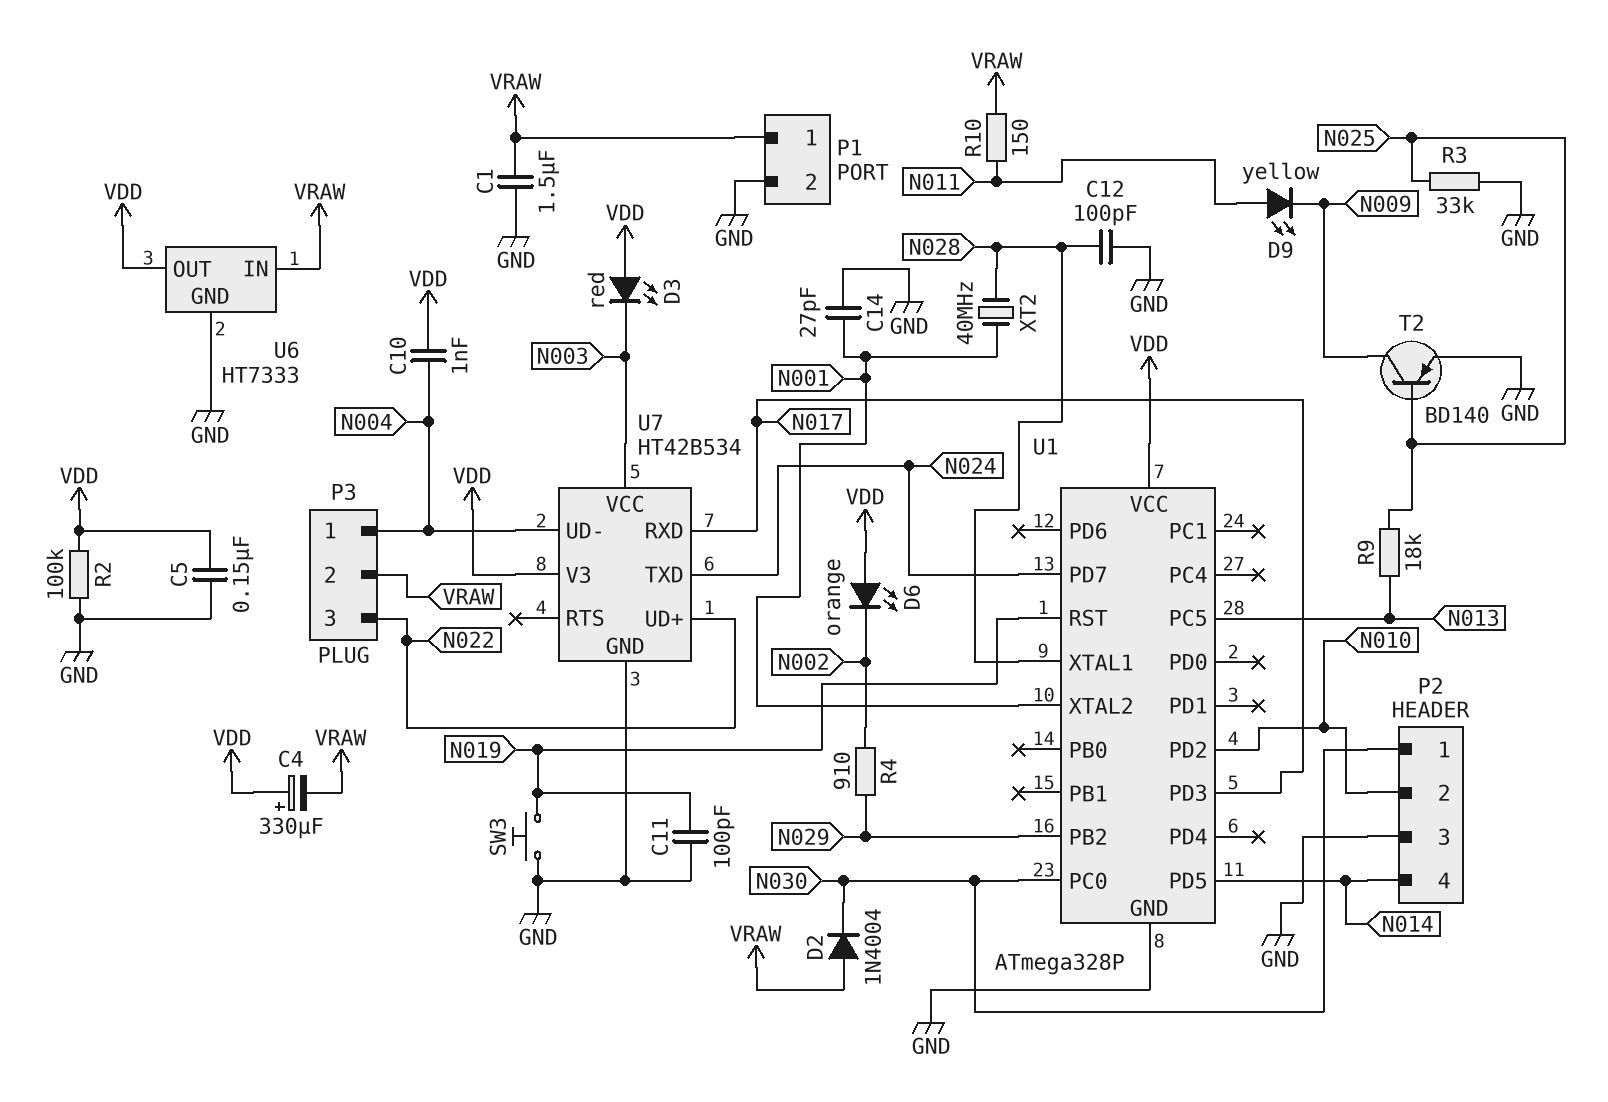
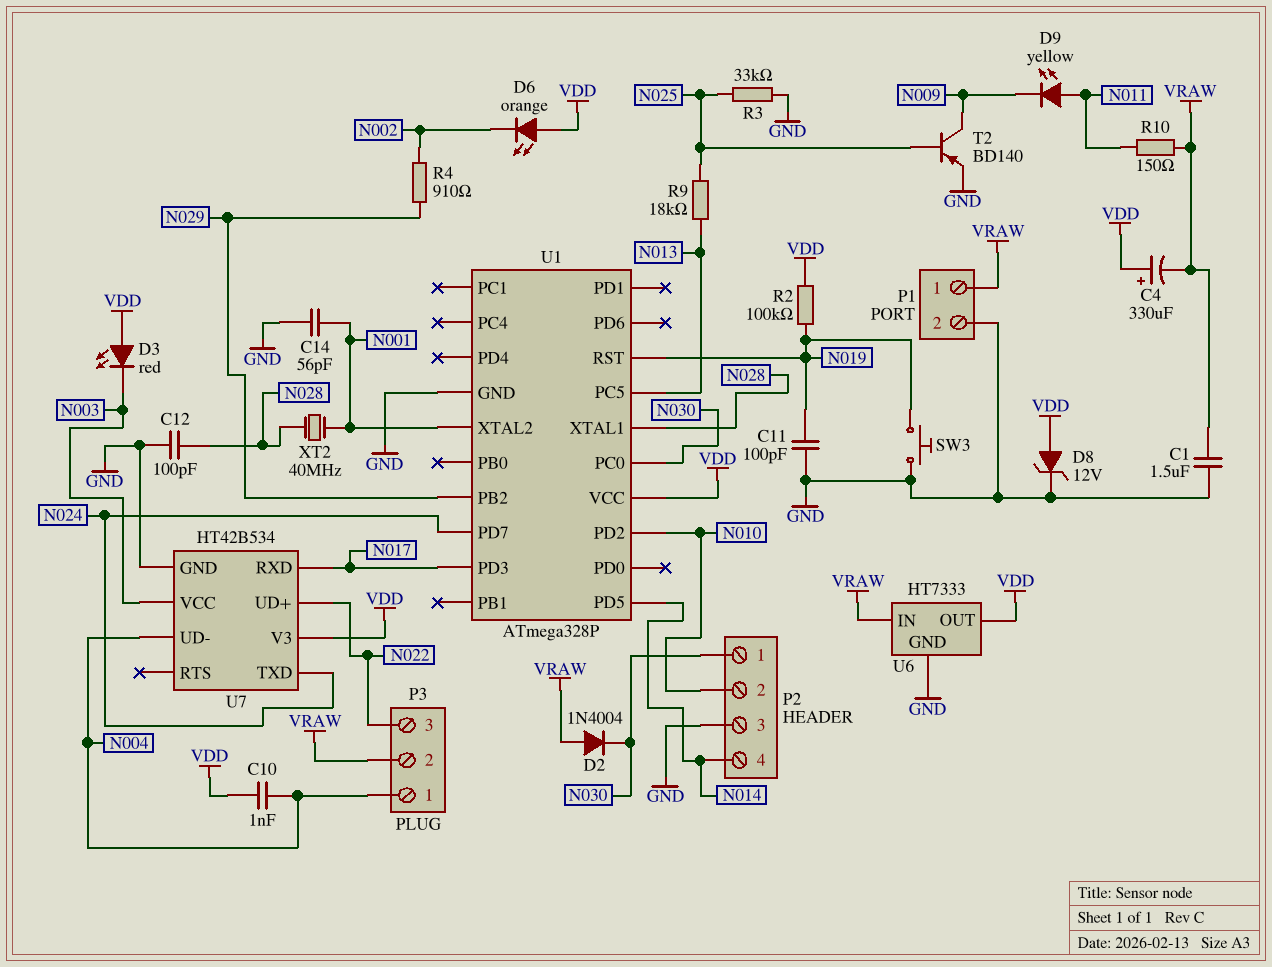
C5: 150nF (GND, VDD) -> none
C14: 27pF (GND, N001) -> 56pF (GND, N001)
D8: none -> zener 12V (A VDD, K GND)
R2: 100k (GND, VDD) -> 100k (N019, VDD)

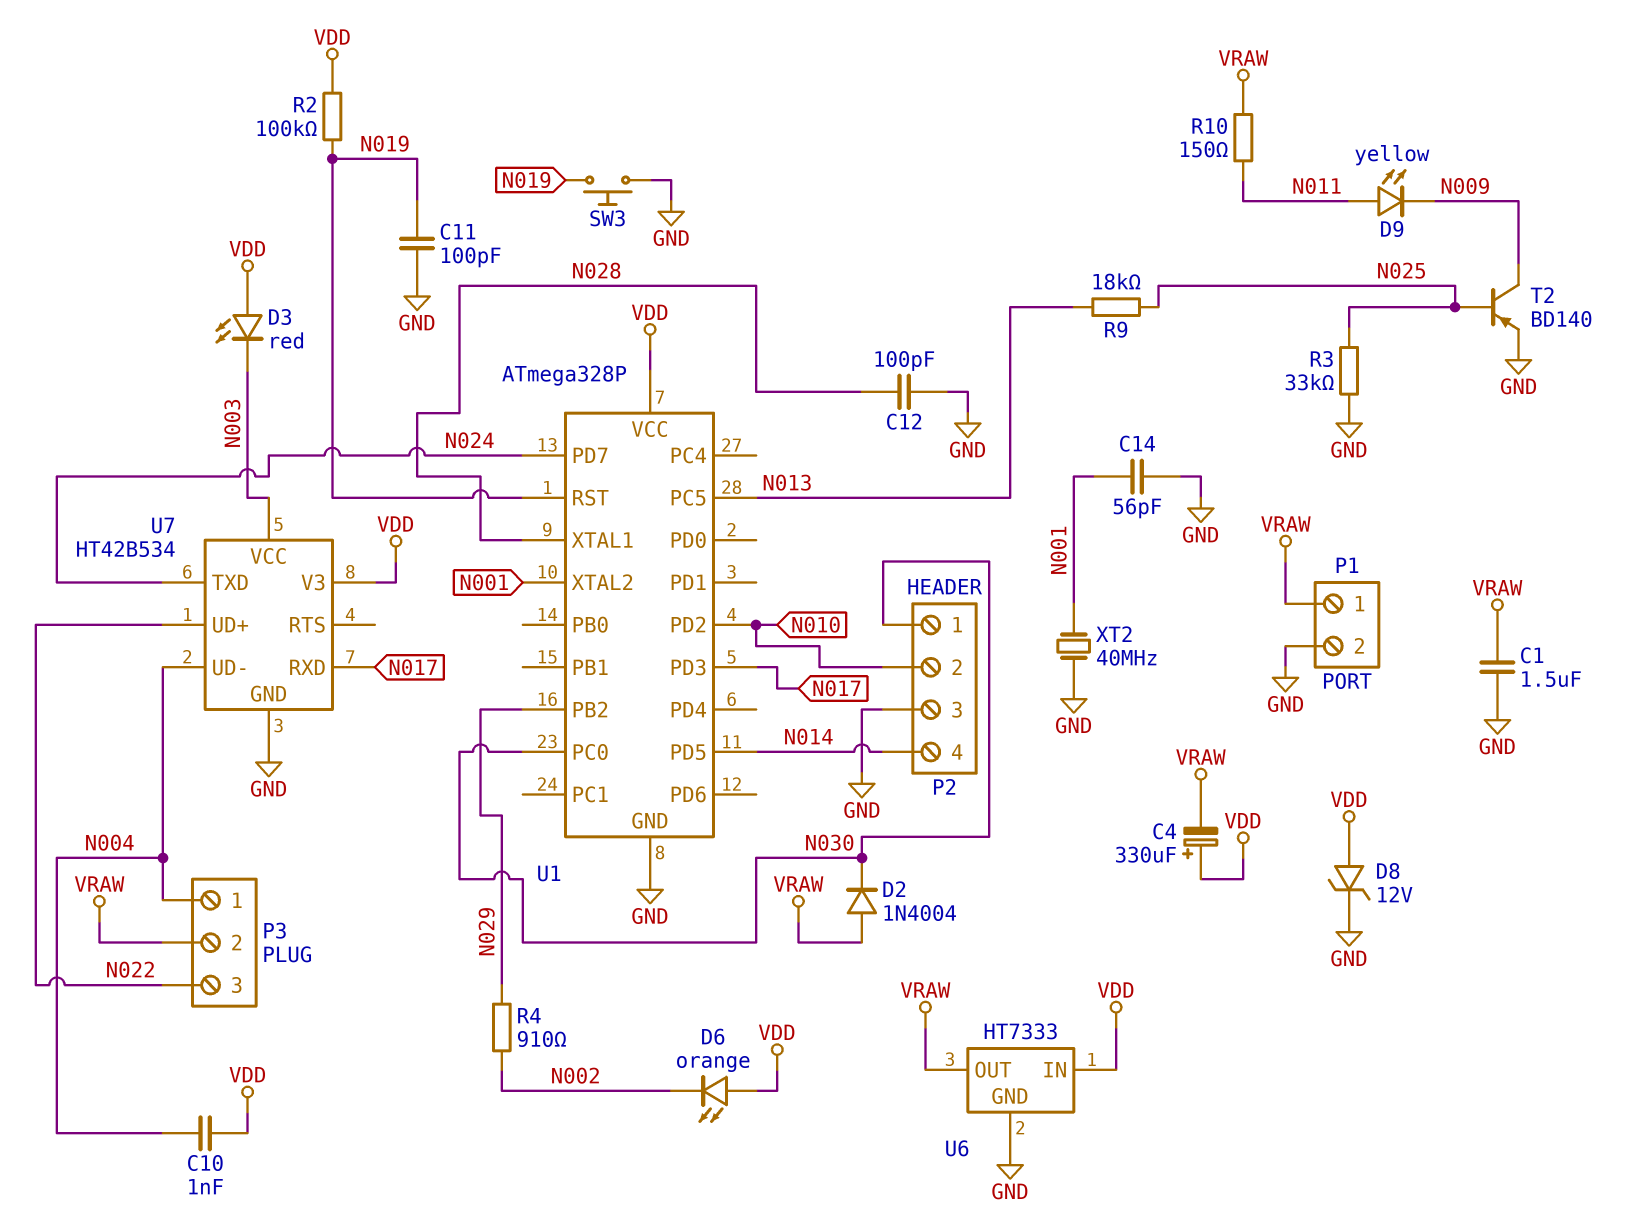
U6 pin IN: VRAW -> VDD
U6 pin OUT: VDD -> VRAW
XT2: 40MHz (N001, N028) -> 40MHz (GND, N001)

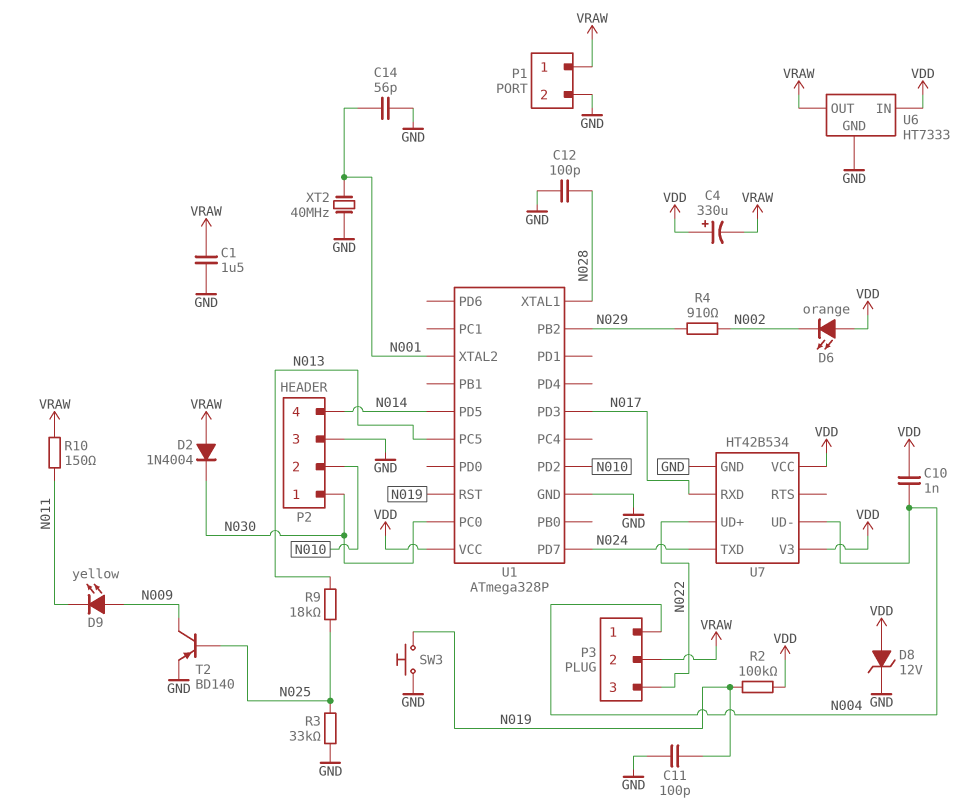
D3: LED red (A VDD, K N003) -> none
D9: LED yellow (A N011, K N009) -> LED yellow (A N009, K N011)
U7 pin VCC: N003 -> VDD

